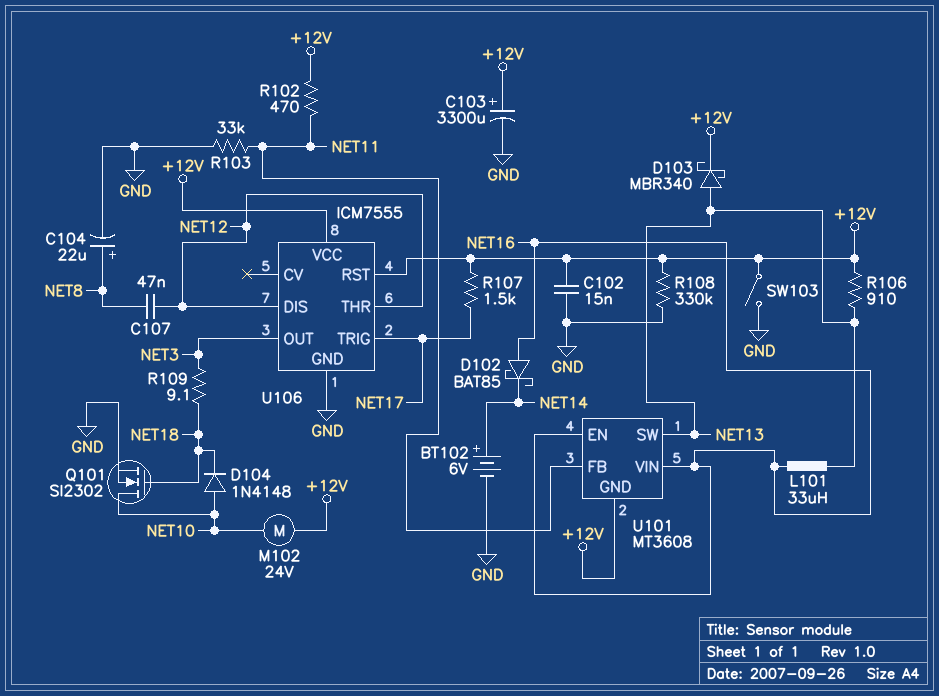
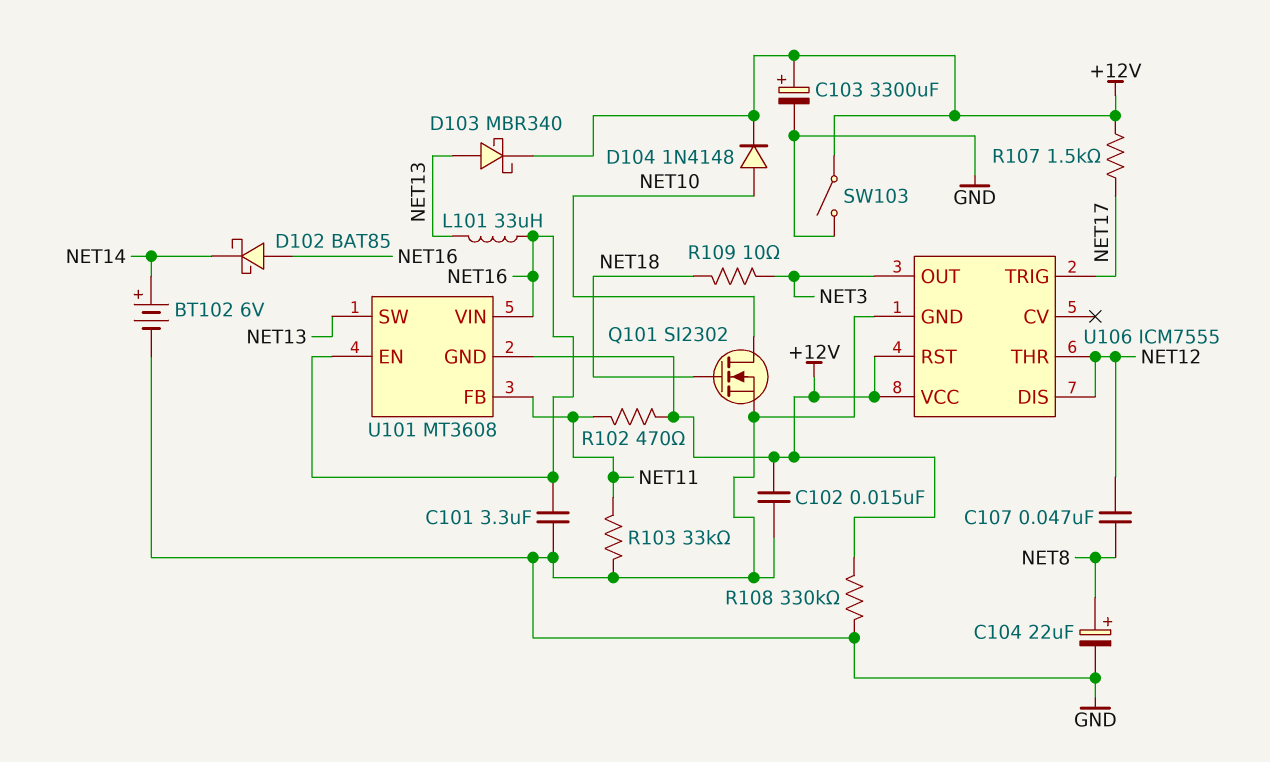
C101: none -> 3.3uF (GND, NET16)
D104: diode 1N4148 (A NET10, K NET18) -> diode 1N4148 (A NET10, K +12V)
M102: motor 24V (+12V, NET10) -> none
R106: 910 (+12V, NET13) -> none
R109: 9.1 (NET3, NET18) -> 10 (NET3, NET18)

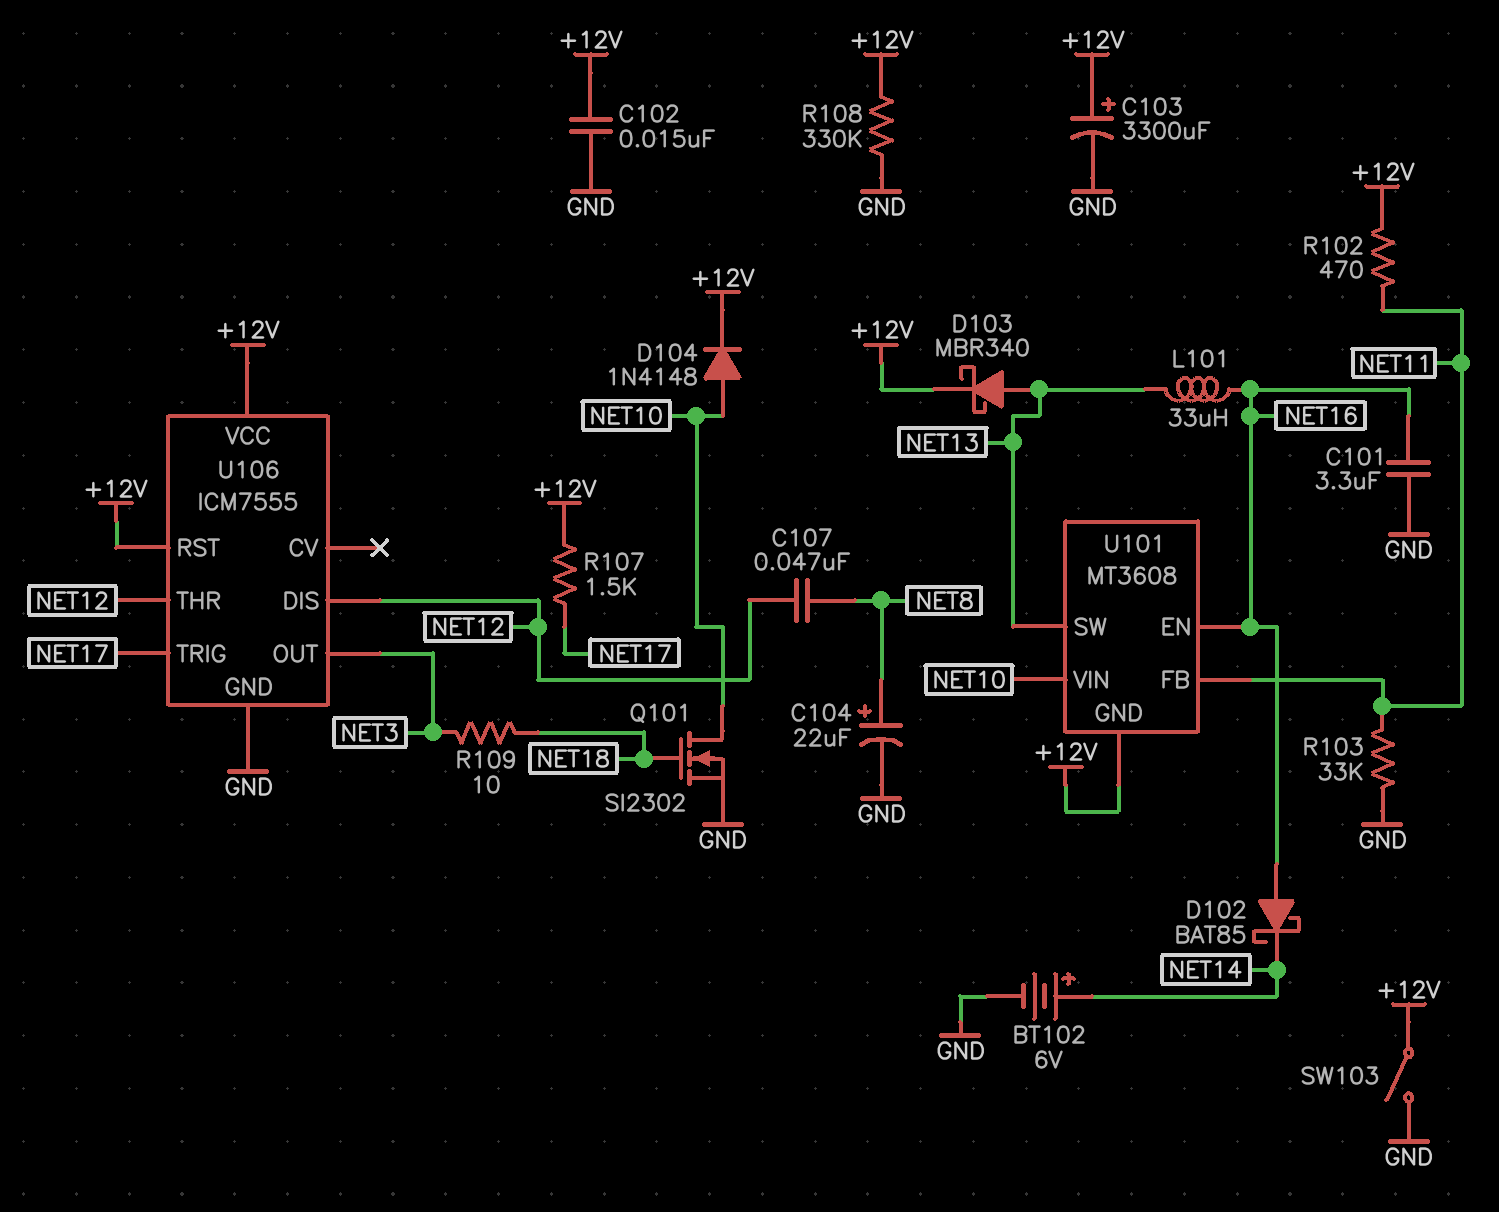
U101 pin VIN: NET16 -> NET10

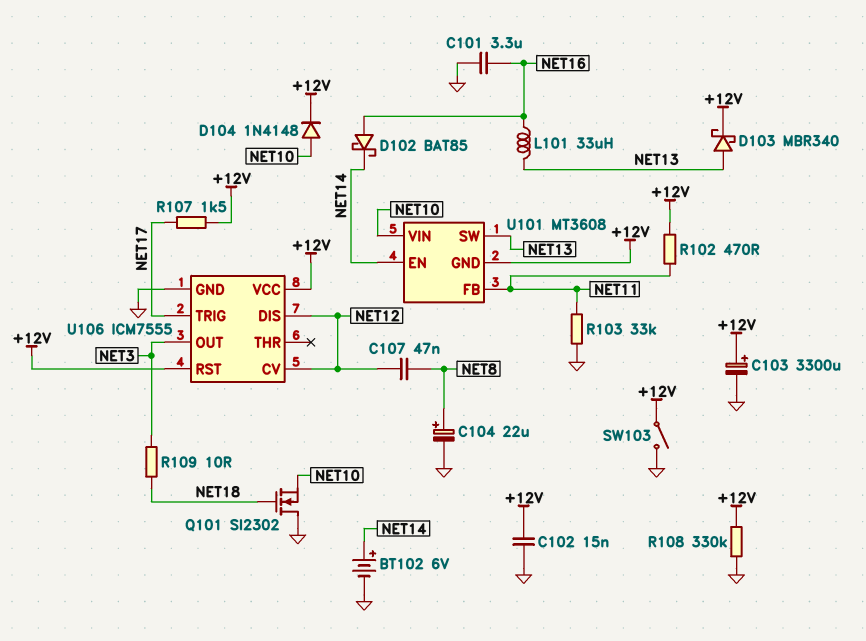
Q101: NMOS SI2302 (G NET18, D NET10, S GND) -> NMOS SI2302 (G NET18, D GND, S NET10)
U101 pin EN: NET16 -> NET14
U106 pin CV: none -> NET12
U106 pin THR: NET12 -> none

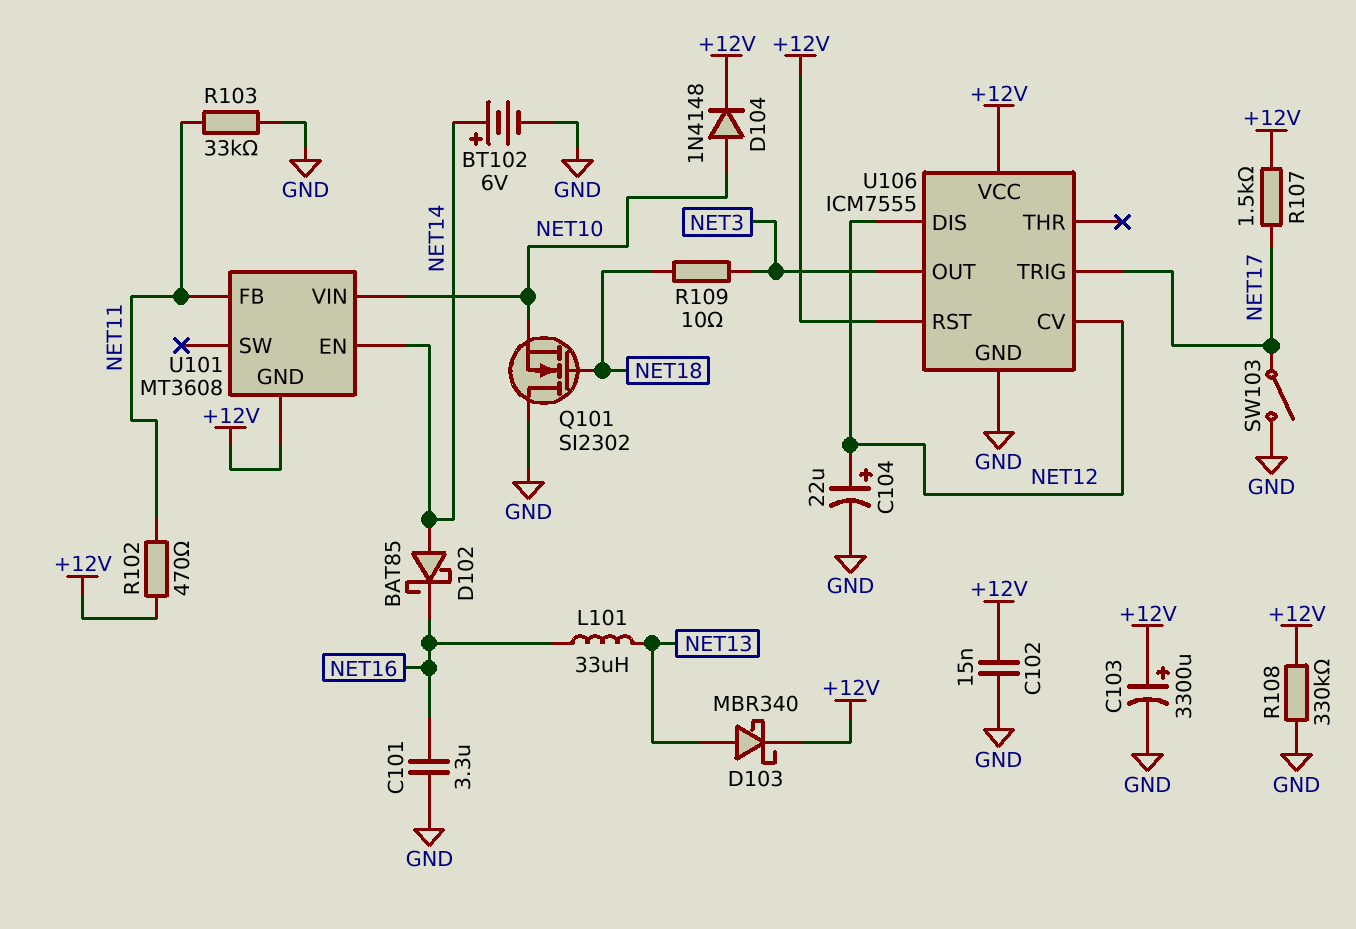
C104: 22uF (plus NET8, minus GND) -> 22uF (plus NET12, minus GND)
C107: 47nF (NET8, NET12) -> none
D102: schottky BAT85 (A NET16, K NET14) -> schottky BAT85 (A NET14, K NET16)
SW103: switch (+12V, GND) -> switch (GND, NET17)
U101 pin SW: NET13 -> none

